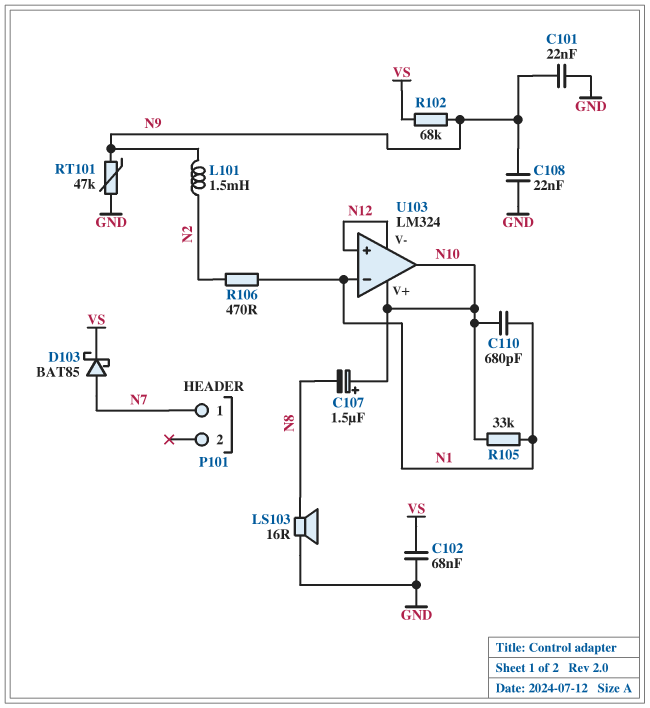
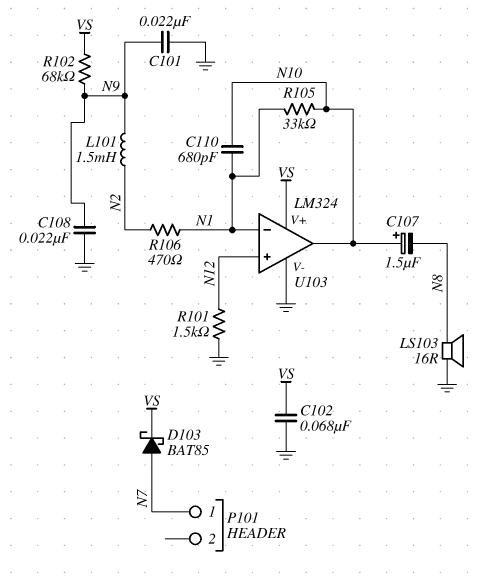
R101: none -> 1.5k (GND, N12)
RT101: 47k (GND, N9) -> none
U103 pin V+: N10 -> VS
U103 pin V-: N12 -> GND

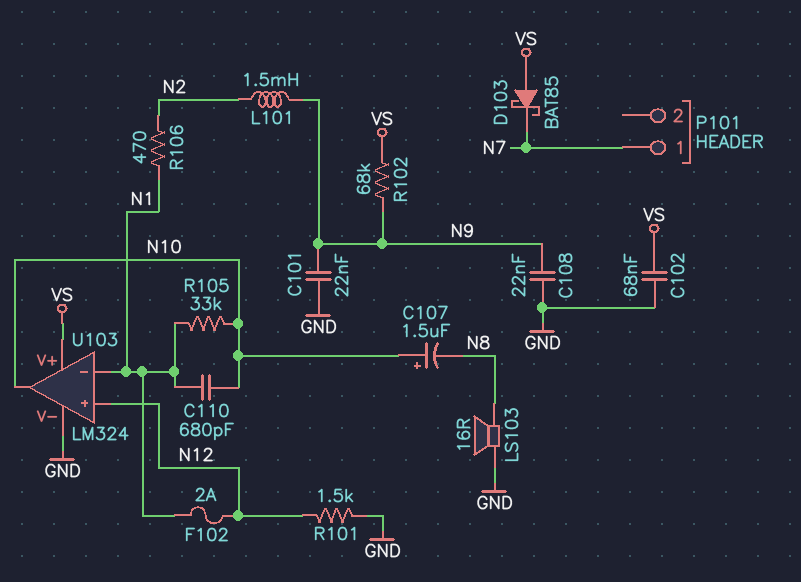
D103: schottky BAT85 (A N7, K VS) -> schottky BAT85 (A VS, K N7)
F102: none -> 2A (N1, N12)

